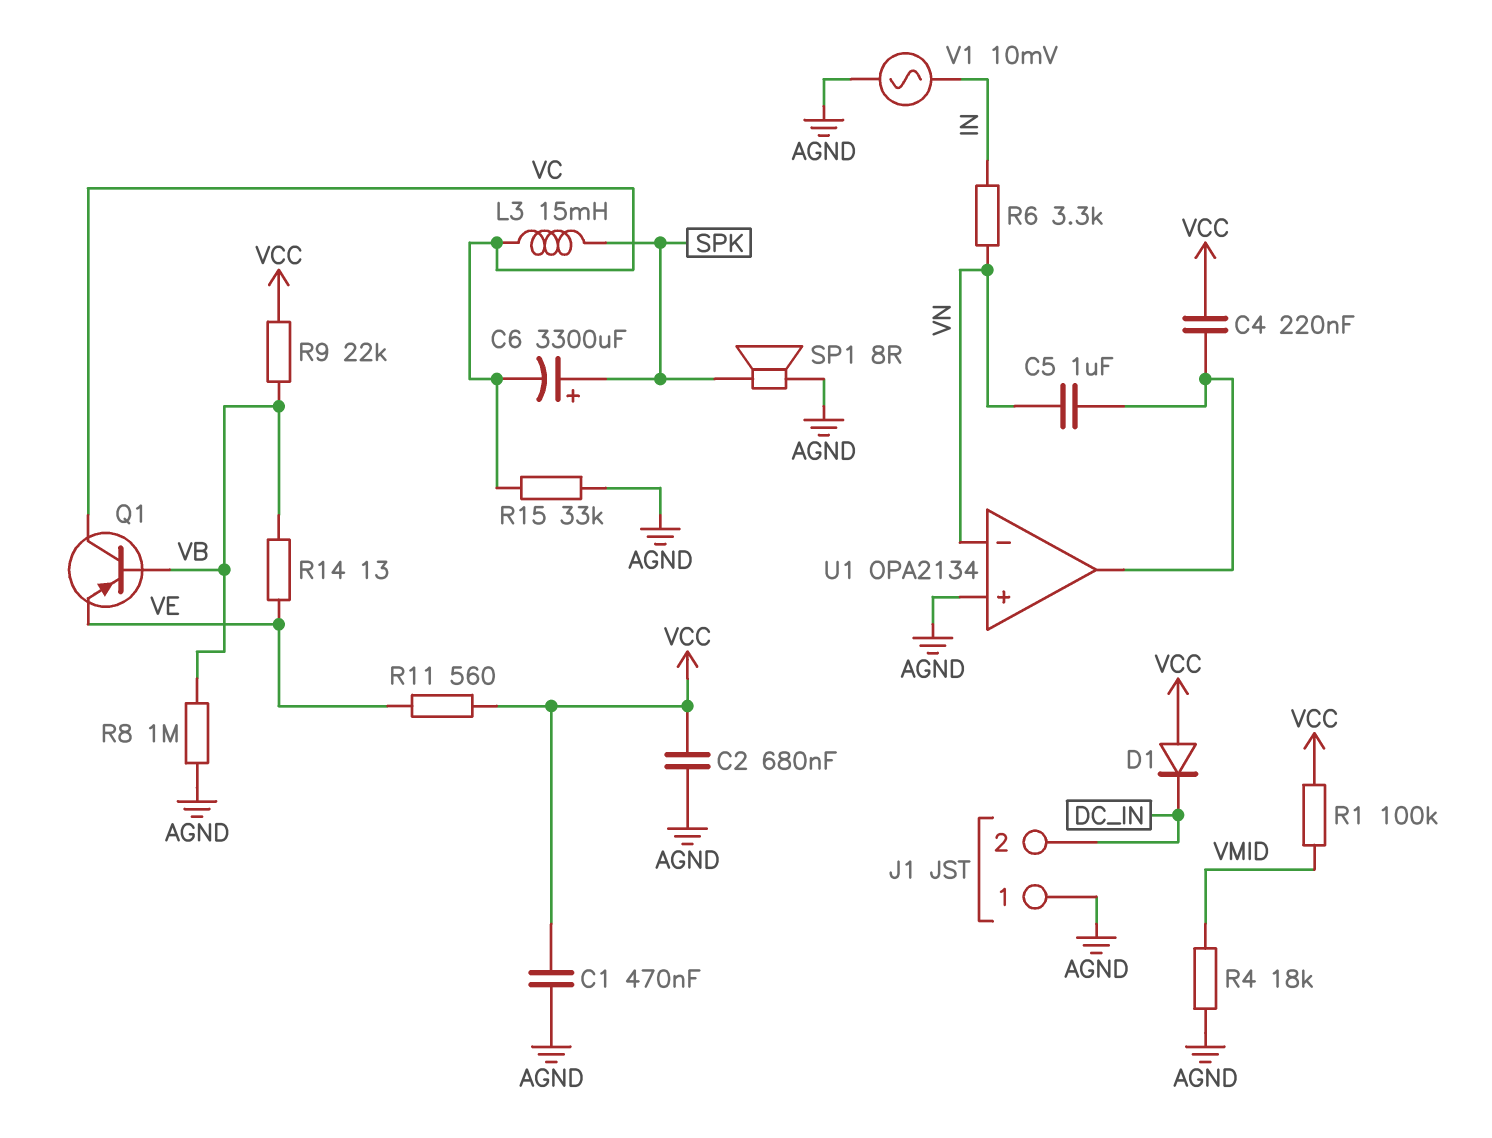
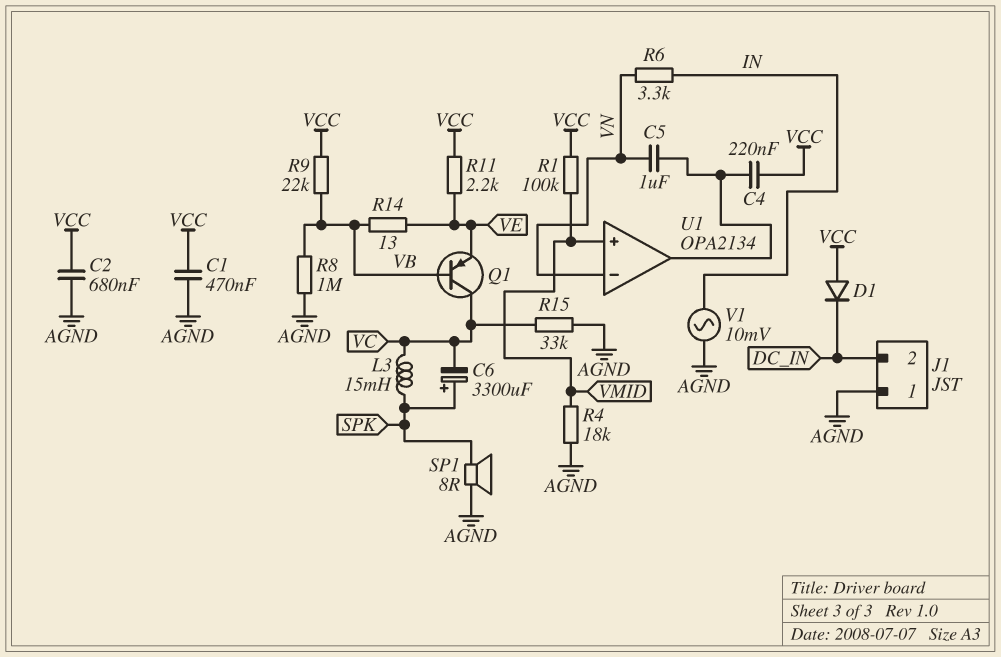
R11: 560 (VCC, VE) -> 2.2k (VCC, VE)
U1 pin in+: AGND -> VMID

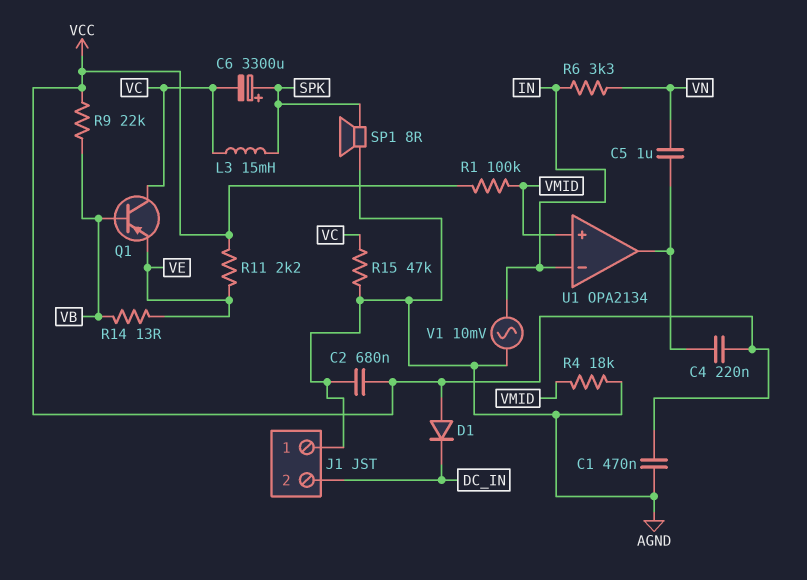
R8: 1M (AGND, VB) -> none
R15: 33k (AGND, VC) -> 47k (AGND, VC)
U1 pin in-: VN -> IN

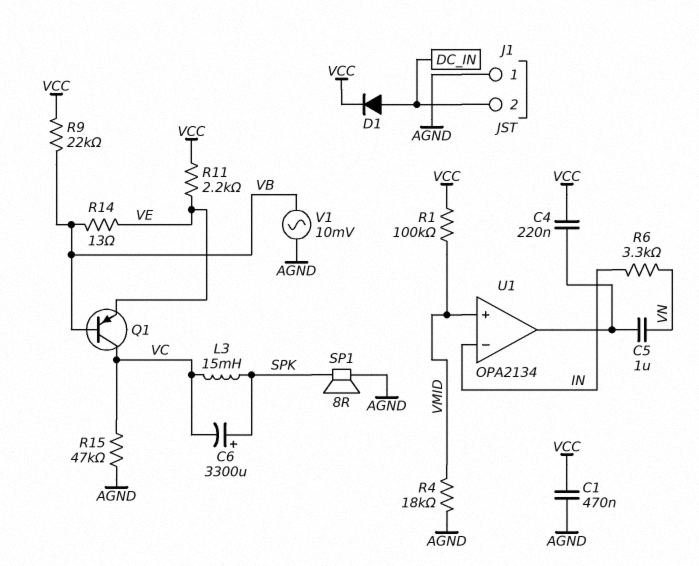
C2: 680nF (AGND, VCC) -> none
D1: diode (A VCC, K DC_IN) -> diode (A DC_IN, K VCC)
V1: AC 10mV (AGND, IN) -> AC 10mV (AGND, VB)

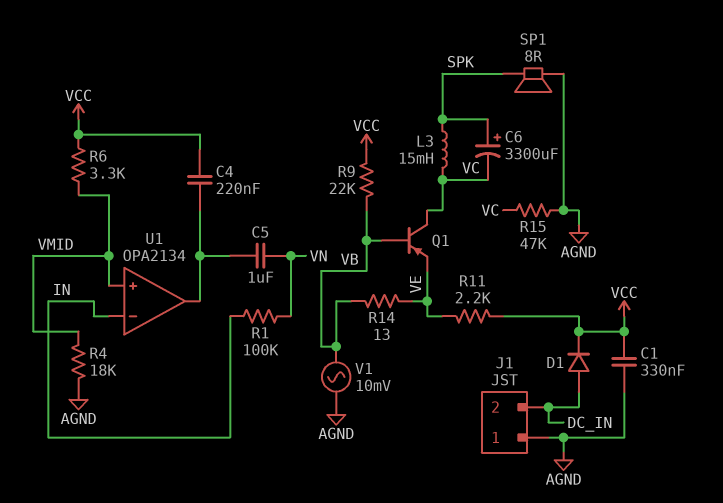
C1: 470nF (AGND, VCC) -> 330nF (AGND, VCC)
R1: 100k (VCC, VMID) -> 100k (IN, VN)
R6: 3.3k (IN, VN) -> 3.3k (VCC, VMID)

